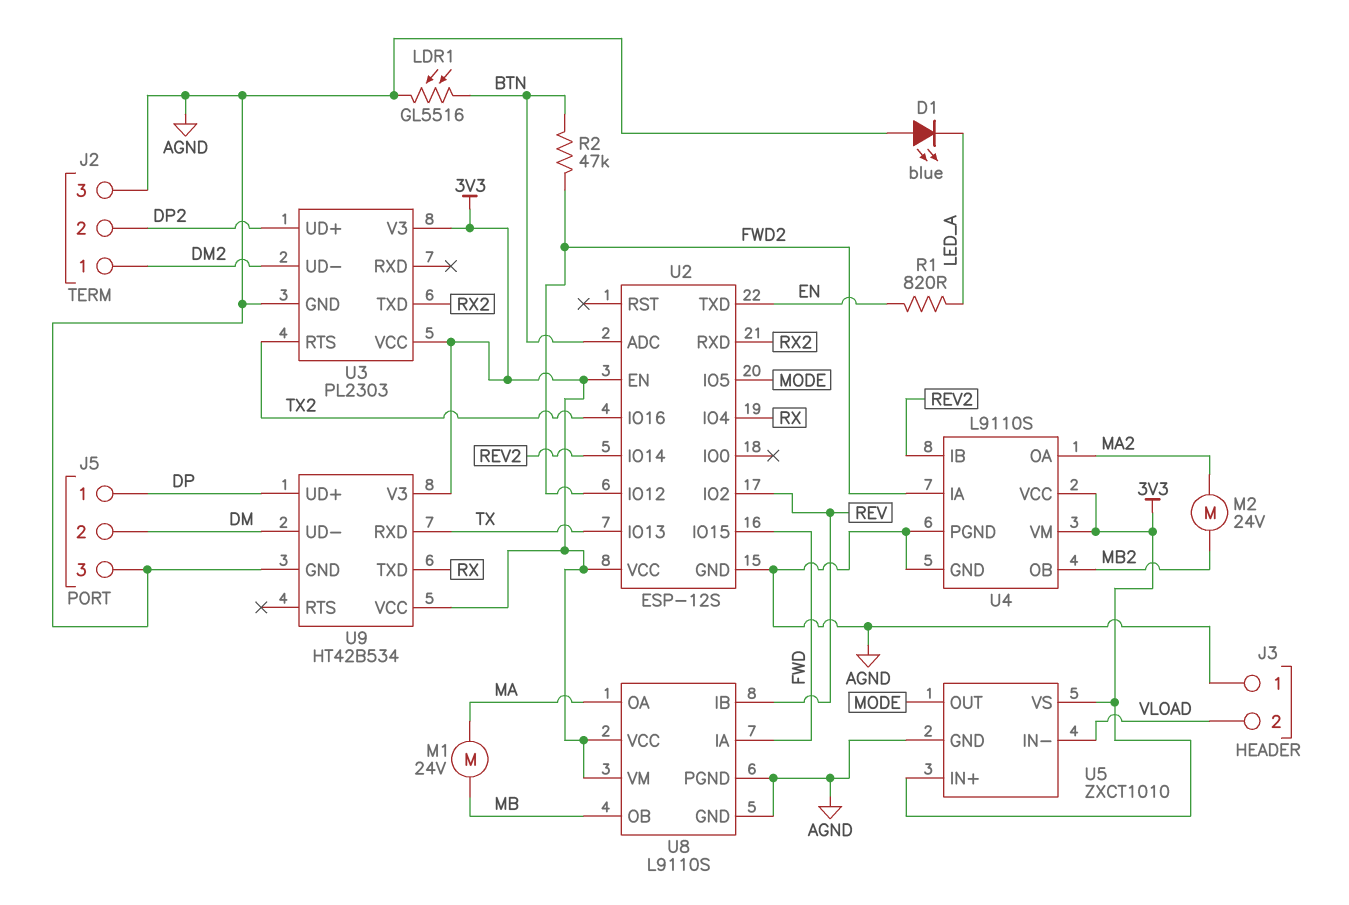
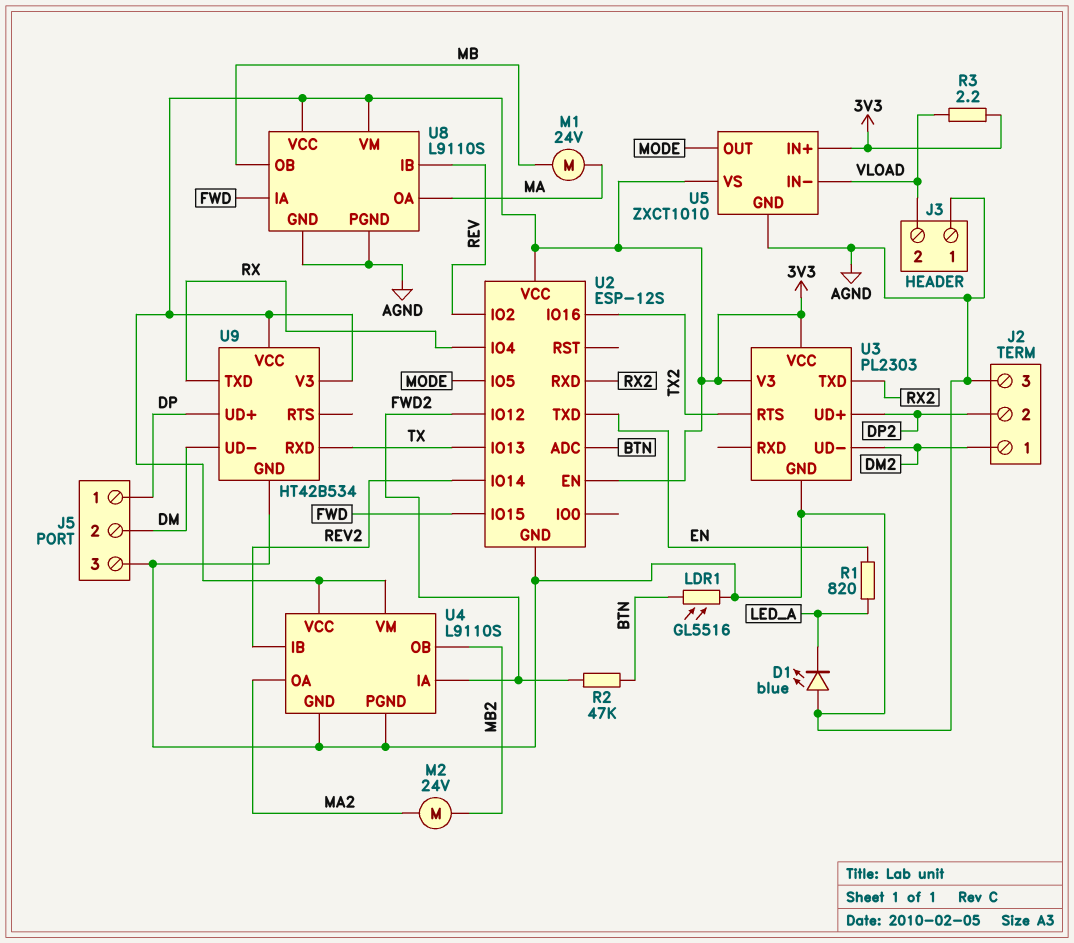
R3: none -> 2.2 (3V3, VLOAD)

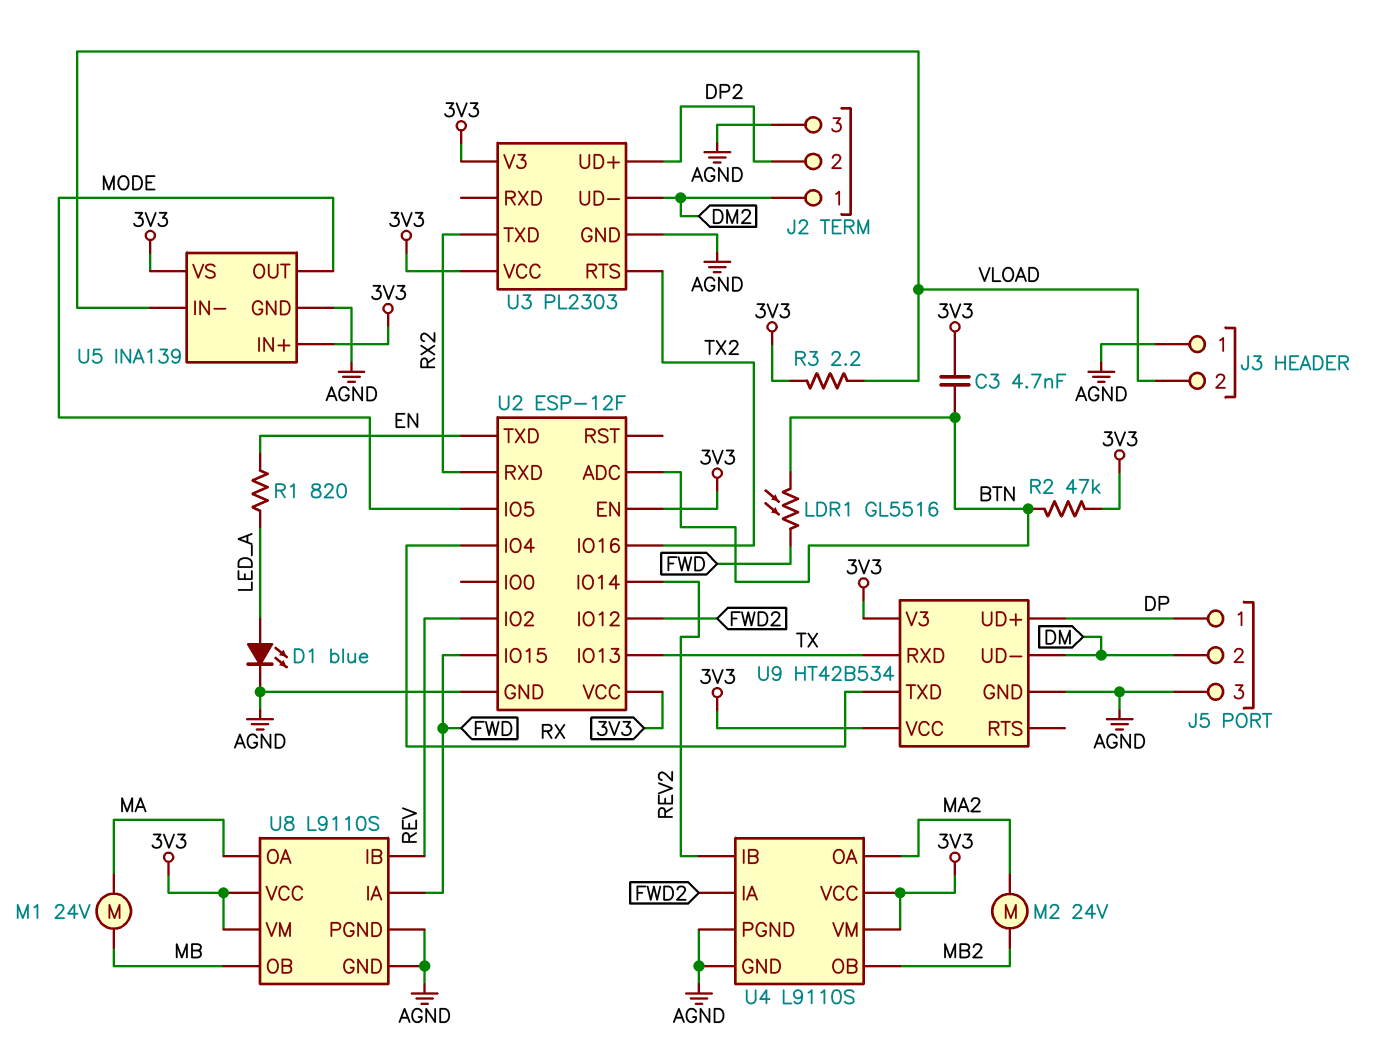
C3: none -> 4.7nF (3V3, BTN)
D1: LED blue (A AGND, K LED_A) -> LED blue (A LED_A, K AGND)
LDR1: GL5516 (AGND, BTN) -> GL5516 (BTN, FWD)
R2: 47k (BTN, FWD2) -> 47k (3V3, BTN)
U2: ESP-12S -> ESP-12F
U5: ZXCT1010 -> INA139

